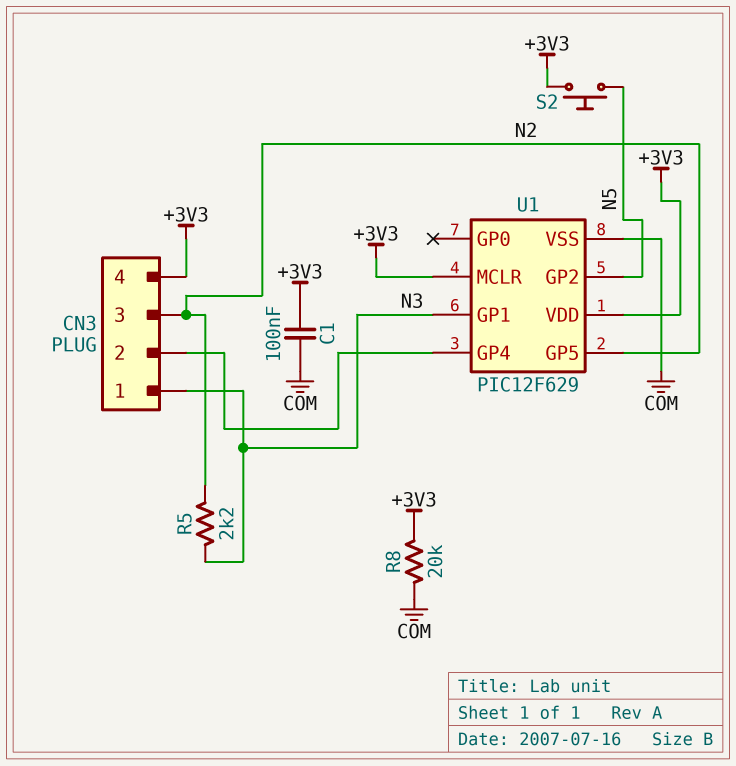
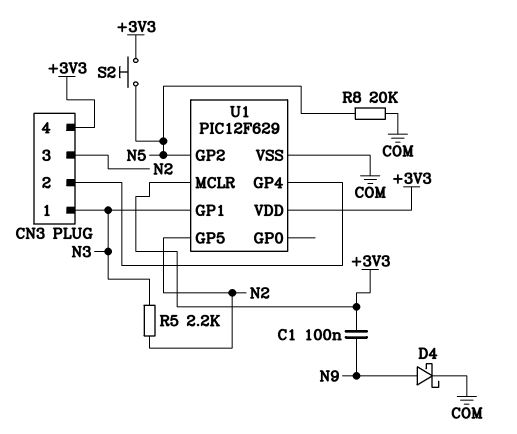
C1: 100nF (+3V3, COM) -> 100nF (+3V3, N9)
D4: none -> schottky (A N9, K COM)
R8: 20k (+3V3, COM) -> 20k (COM, N5)

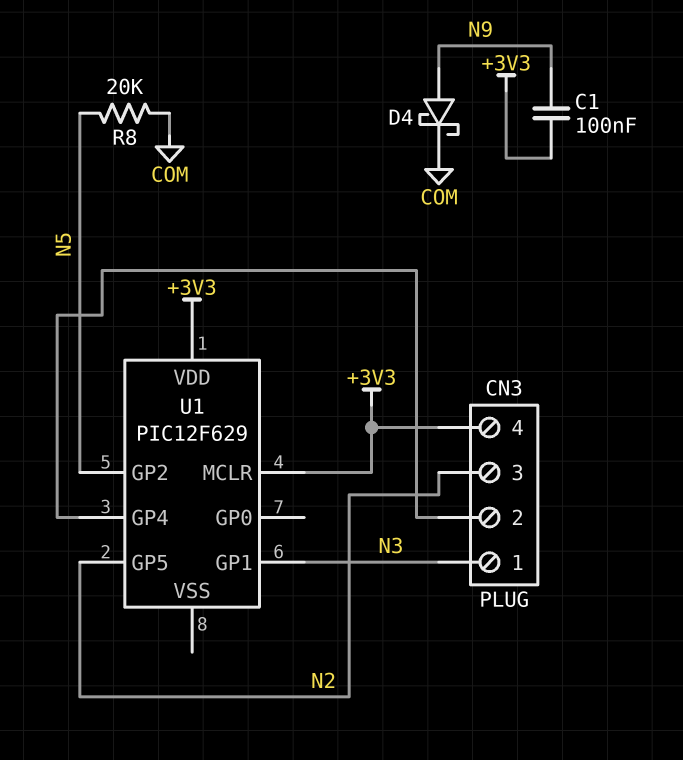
R5: 2.2k (N2, N3) -> none
S2: button (+3V3, N5) -> none
U1 pin VSS: COM -> none

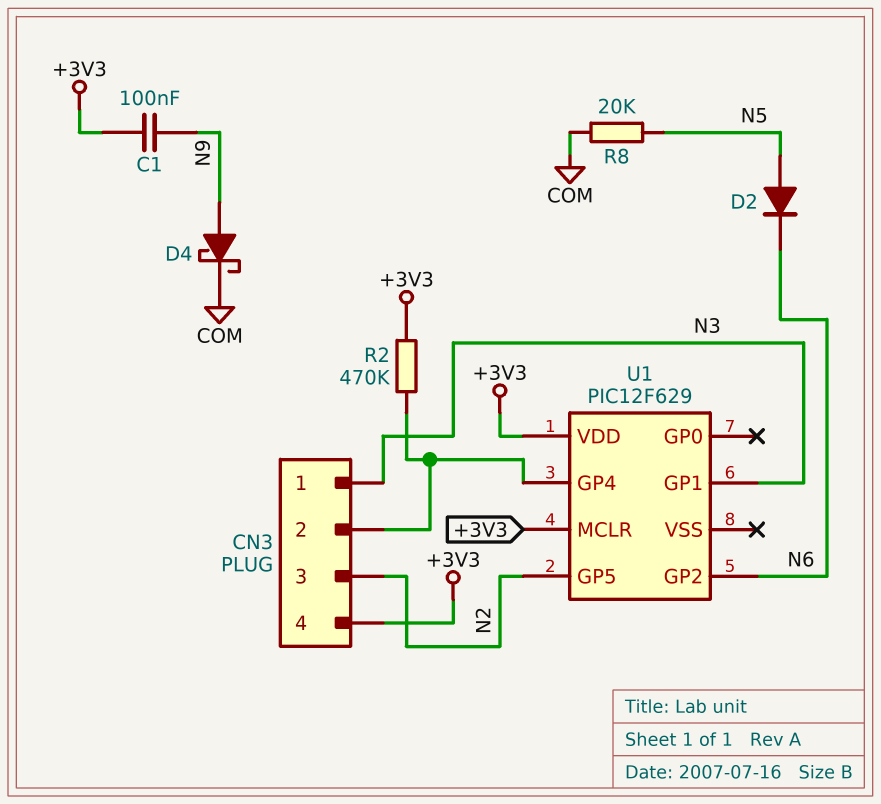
D2: none -> diode (A N5, K N6)
R2: none -> 470k (+3V3, CN3/2)
U1 pin GP2: N5 -> N6

